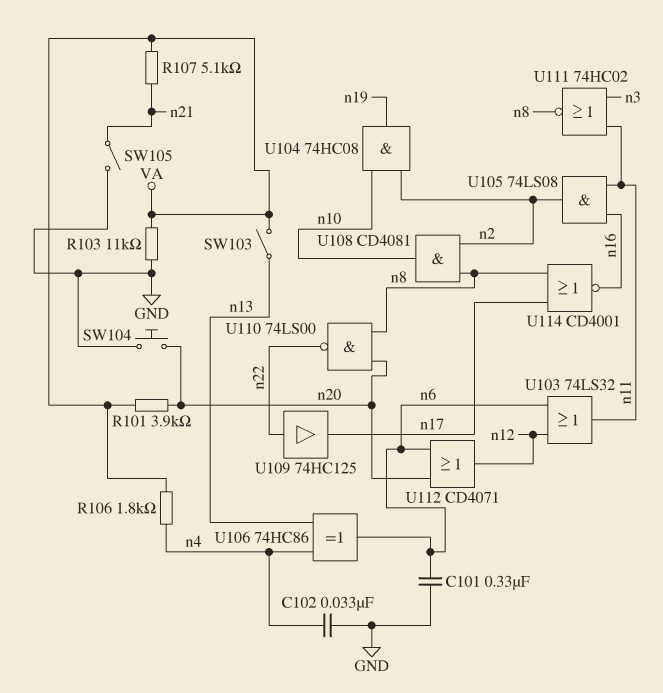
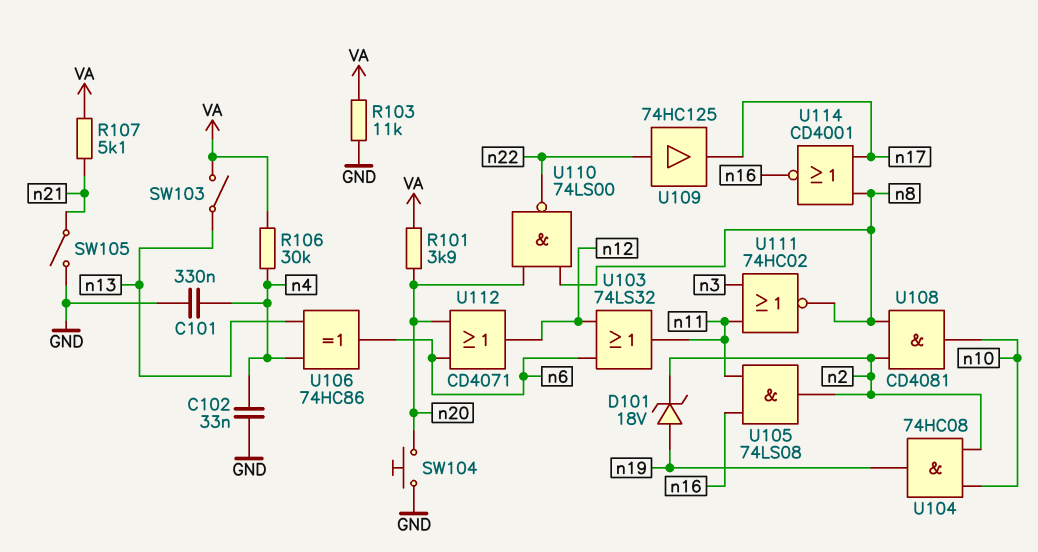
C101: 330nF (GND, n6) -> 330nF (GND, n4)
D101: none -> zener 18V (A n19, K n2)
R106: 1.8k (VA, n4) -> 30k (VA, n4)

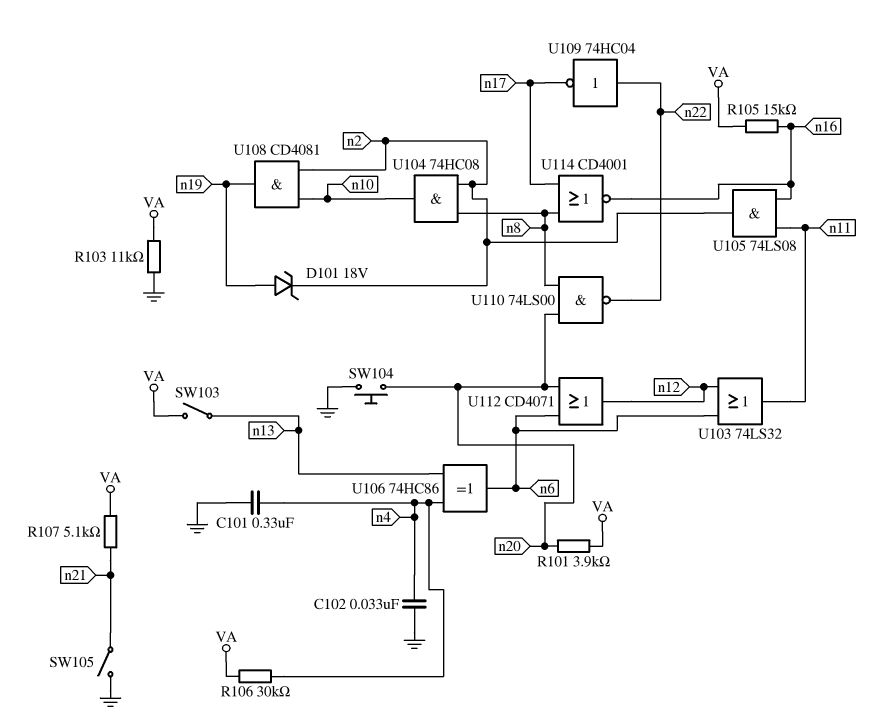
R105: none -> 15k (VA, n16)
U104: AND 74HC08 (in n2, in n10, out n19) -> AND 74HC08 (in n2, in n8, out n10)
U108: AND CD4081 (in n2, in n8, out n10) -> AND CD4081 (in n2, in n10, out n19)
U109: buffer 74HC125 (in n22, out n17) -> NOT 74HC04 (in n22, out n17)
U111: NOR 74HC02 (in n3, in n11, out n8) -> none

